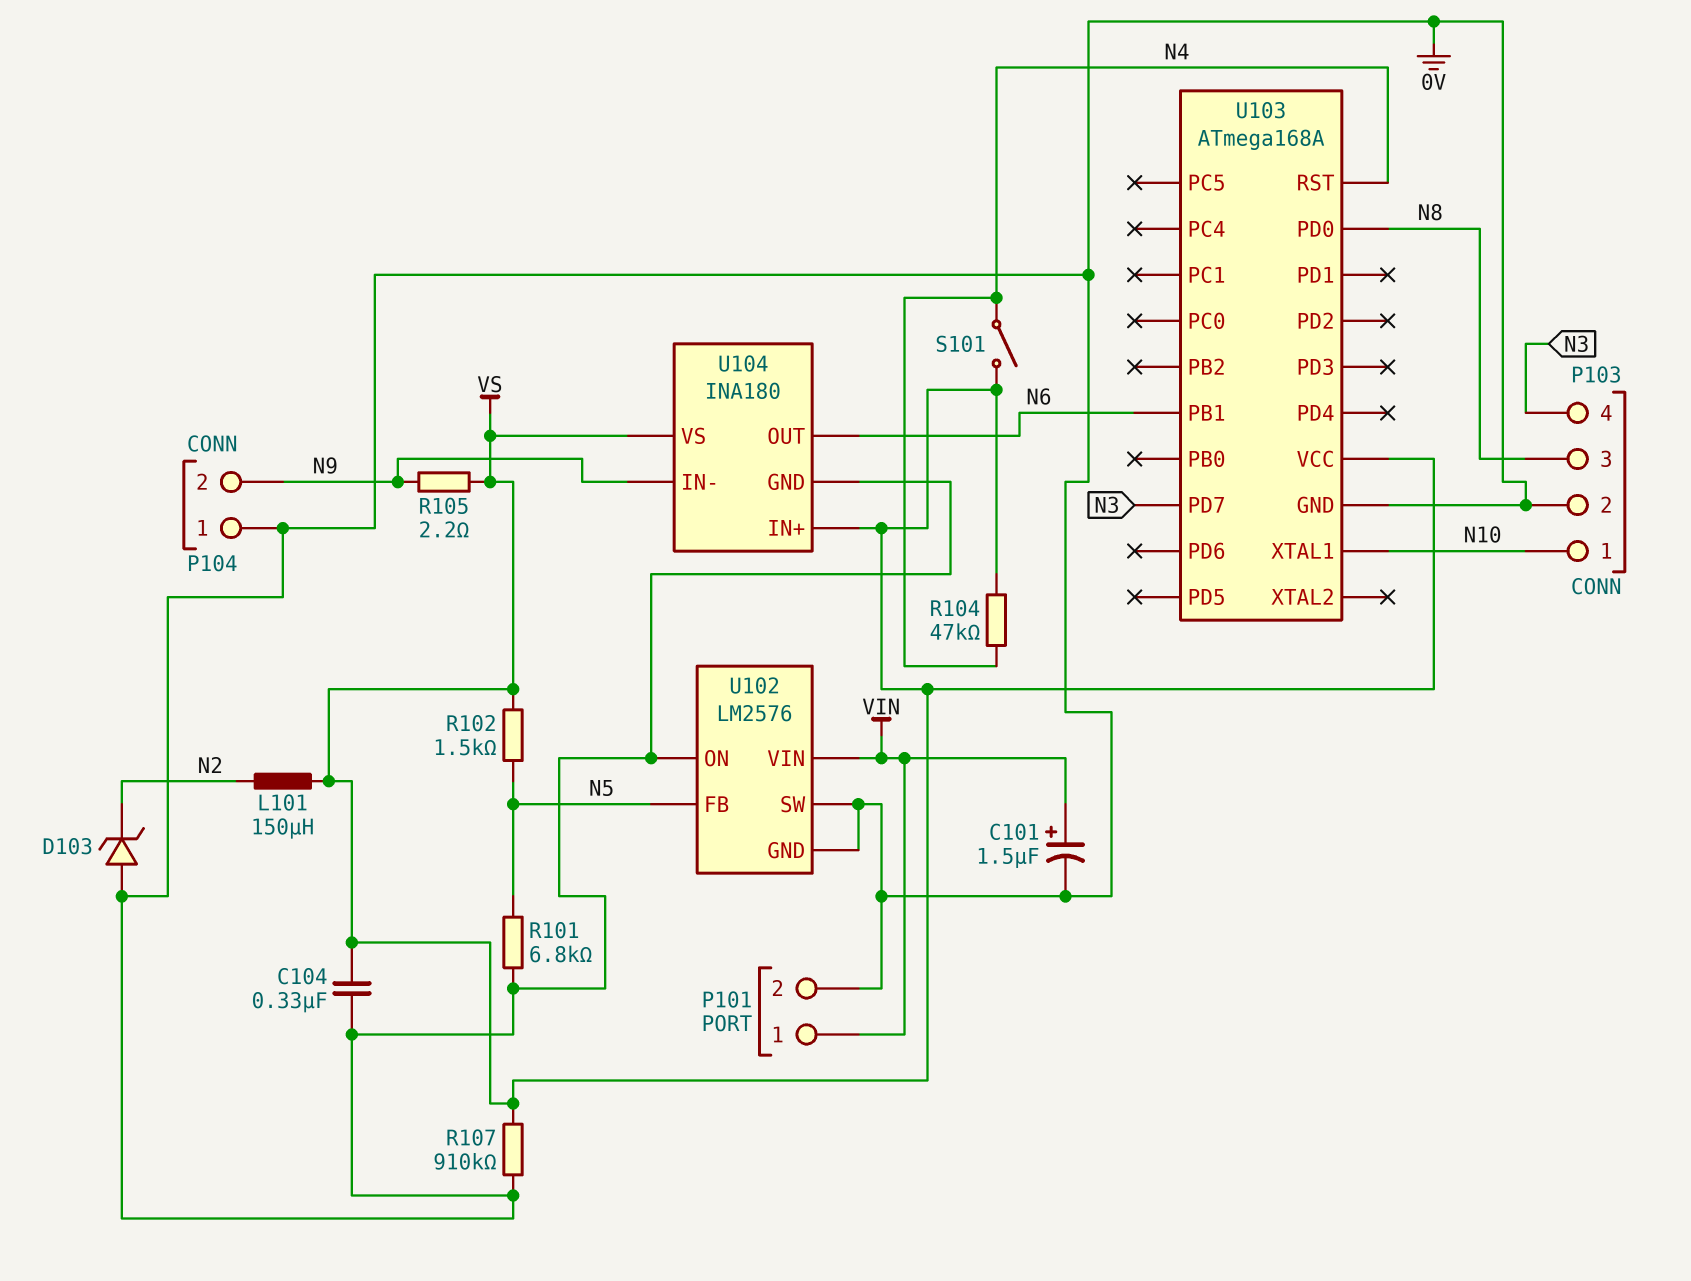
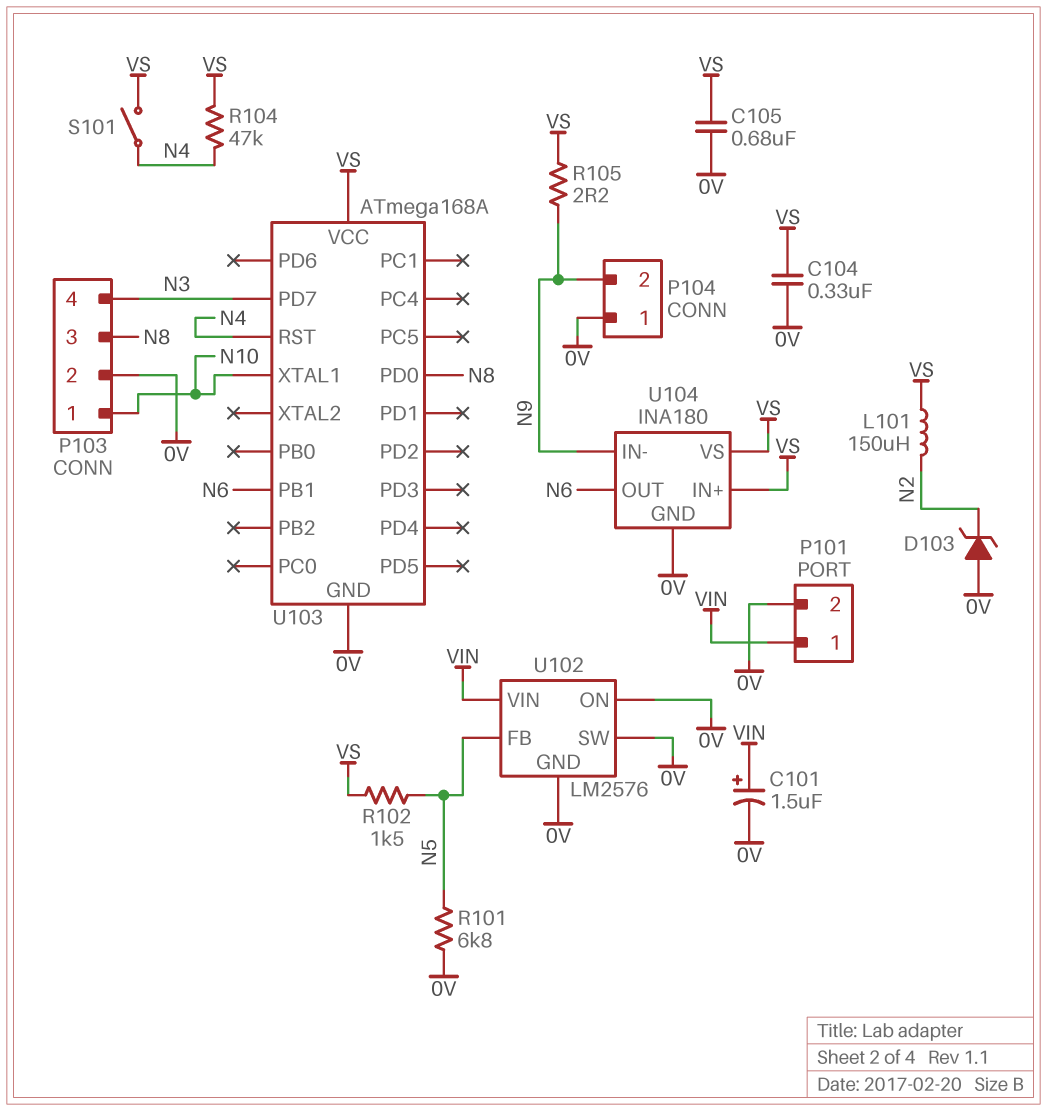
C105: none -> 680nF (0V, VS)
R107: 910k (0V, VS) -> none

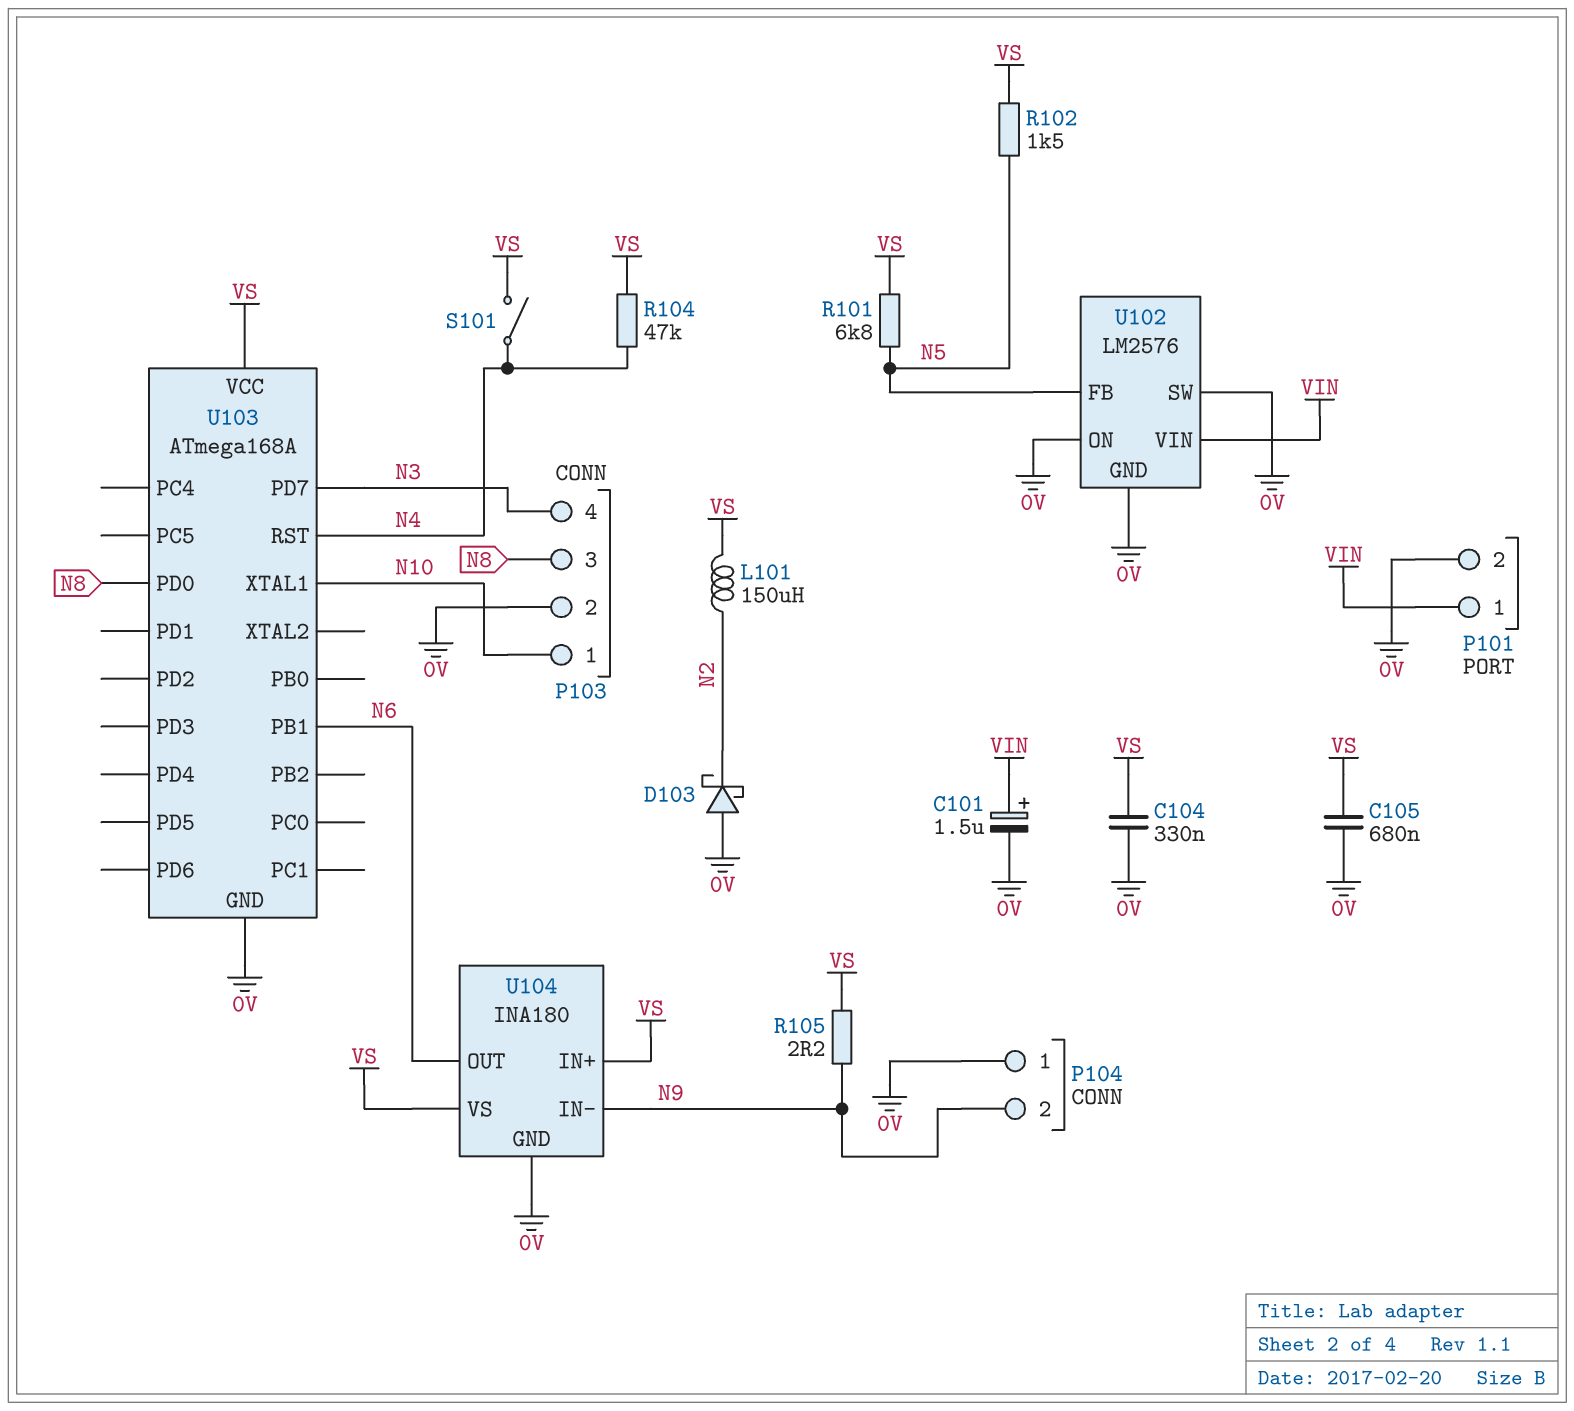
D103: zener (A 0V, K N2) -> schottky (A 0V, K N2)
R101: 6.8k (0V, N5) -> 6.8k (N5, VS)

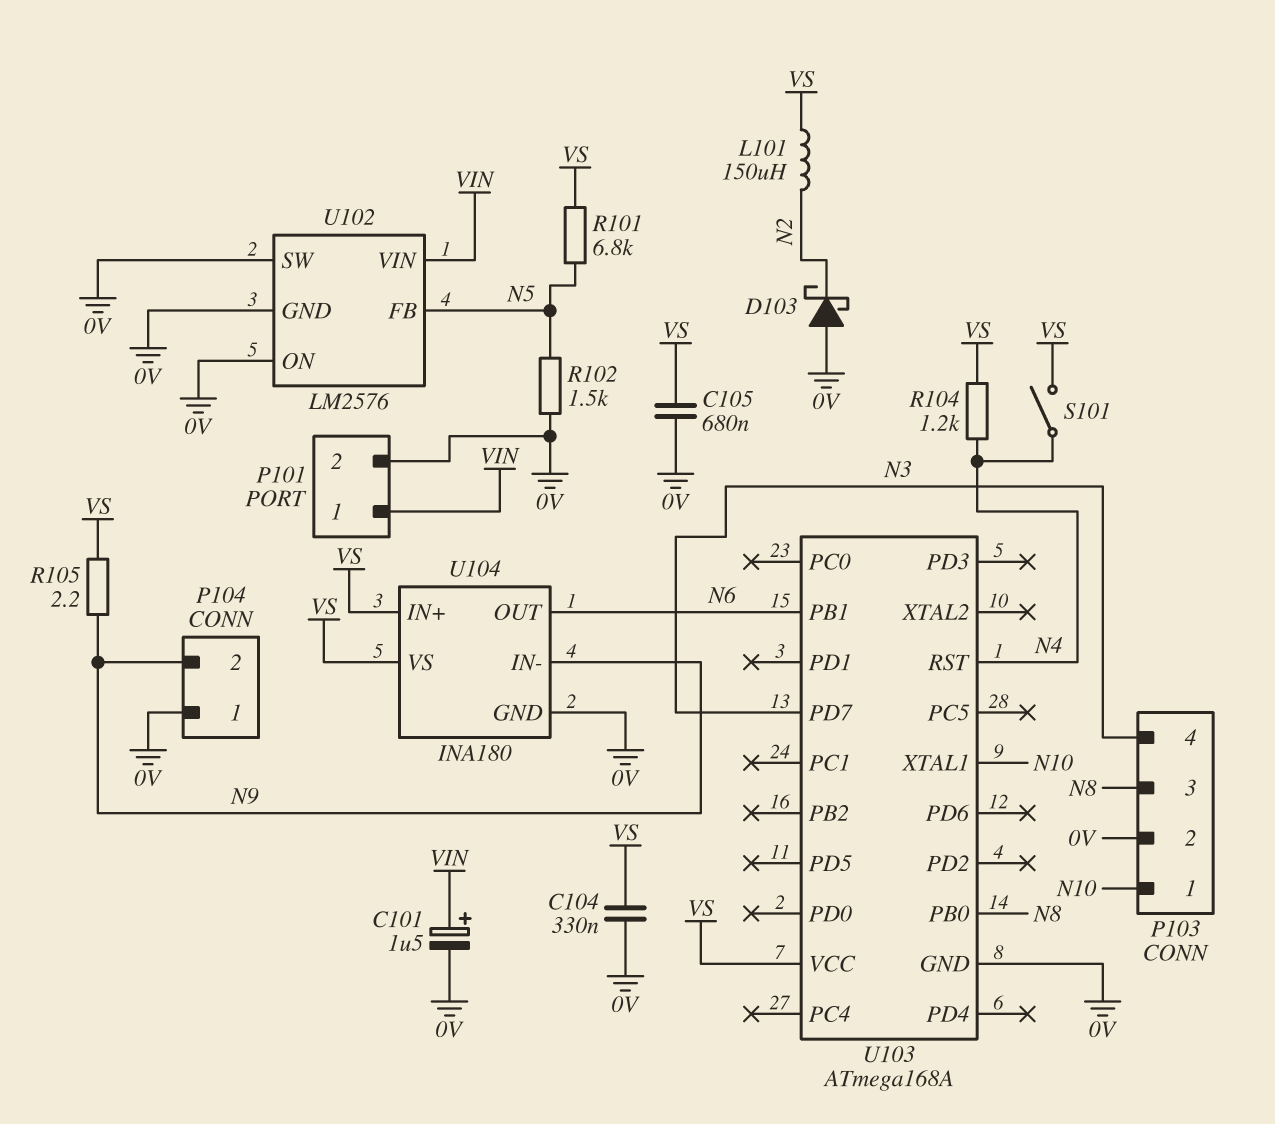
R102: 1.5k (N5, VS) -> 1.5k (0V, N5)
R104: 47k (N4, VS) -> 1.2k (N4, VS)
U103 pin PB0: none -> N8
U103 pin PD0: N8 -> none

